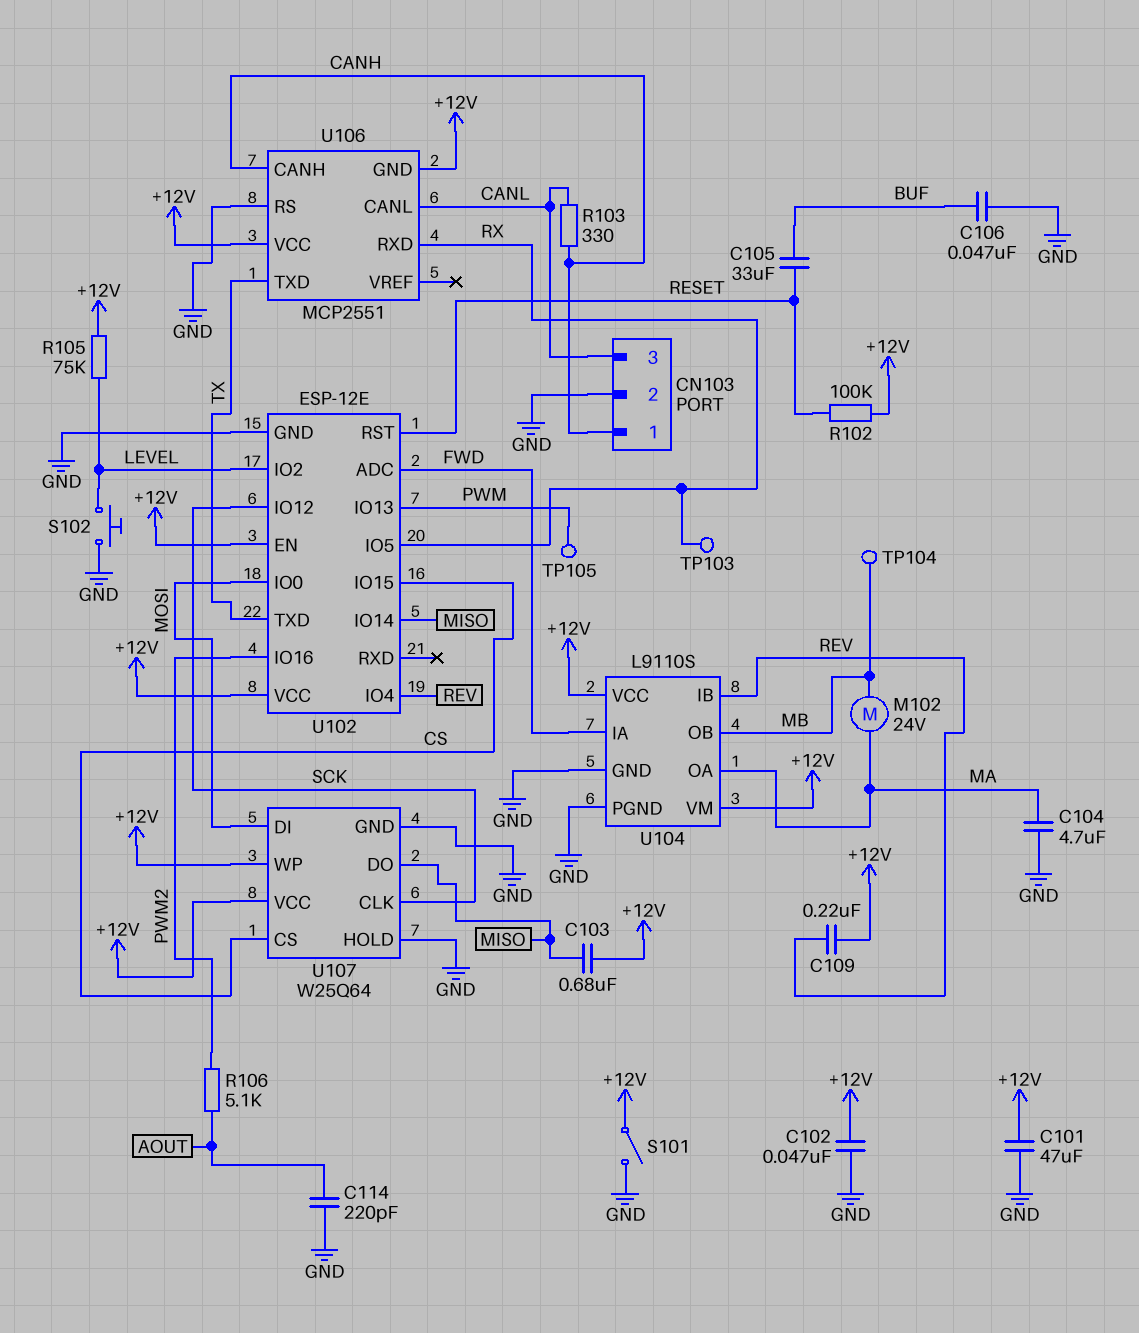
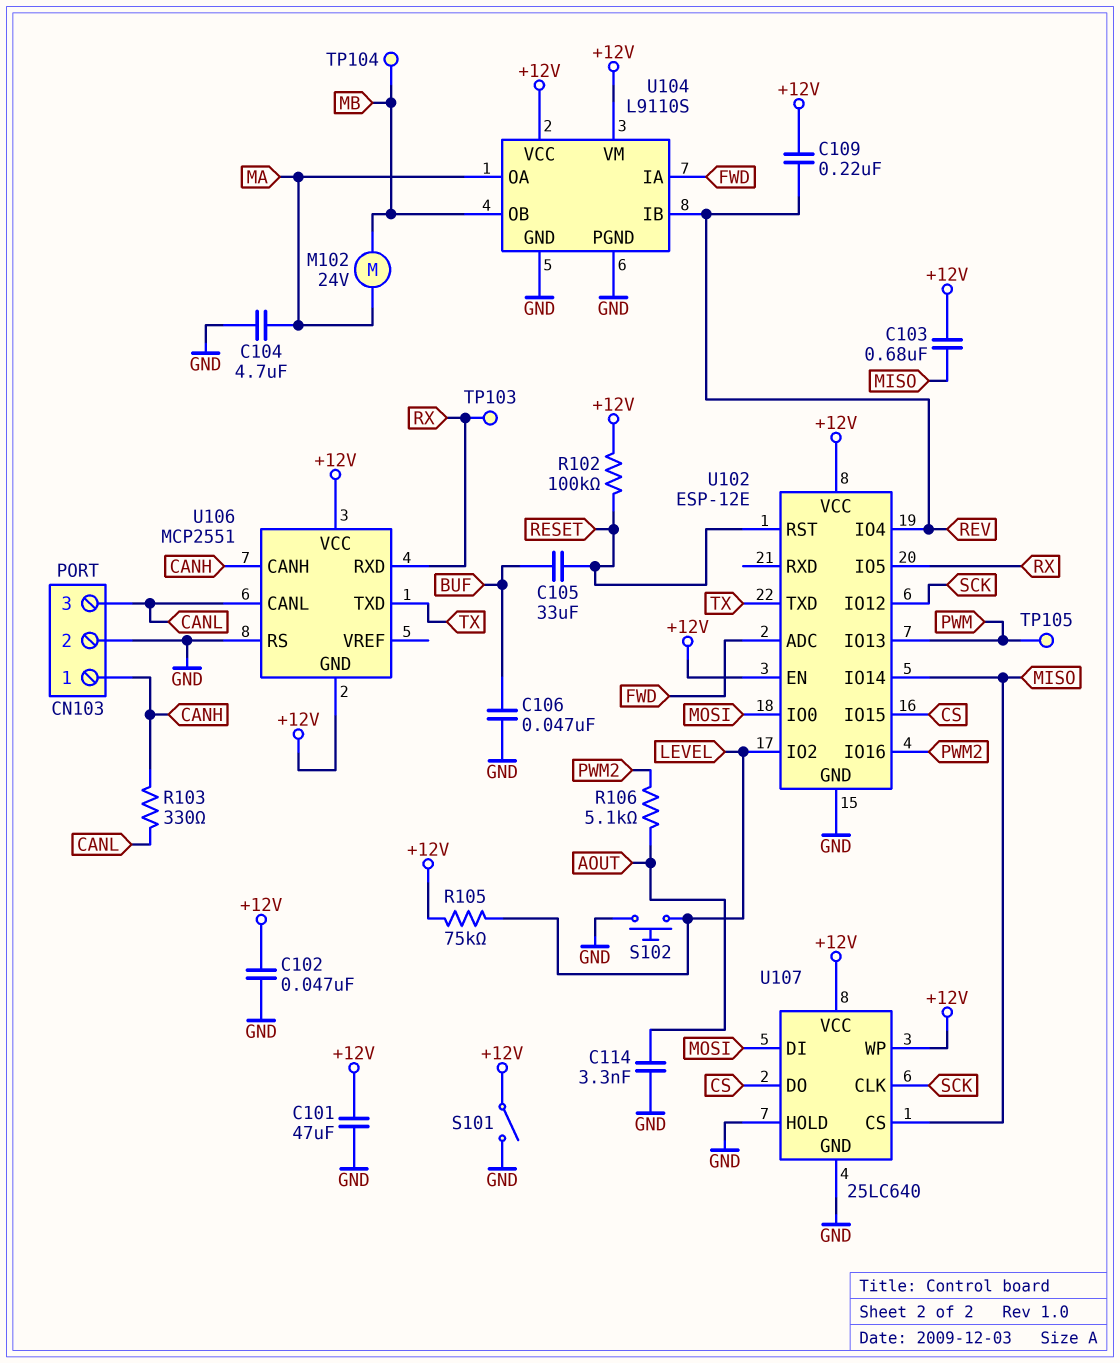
C114: 220pF (AOUT, GND) -> 3.3nF (AOUT, GND)
U107: W25Q64 -> 25LC640
U107 pin CS: CS -> MISO
U107 pin DO: MISO -> CS

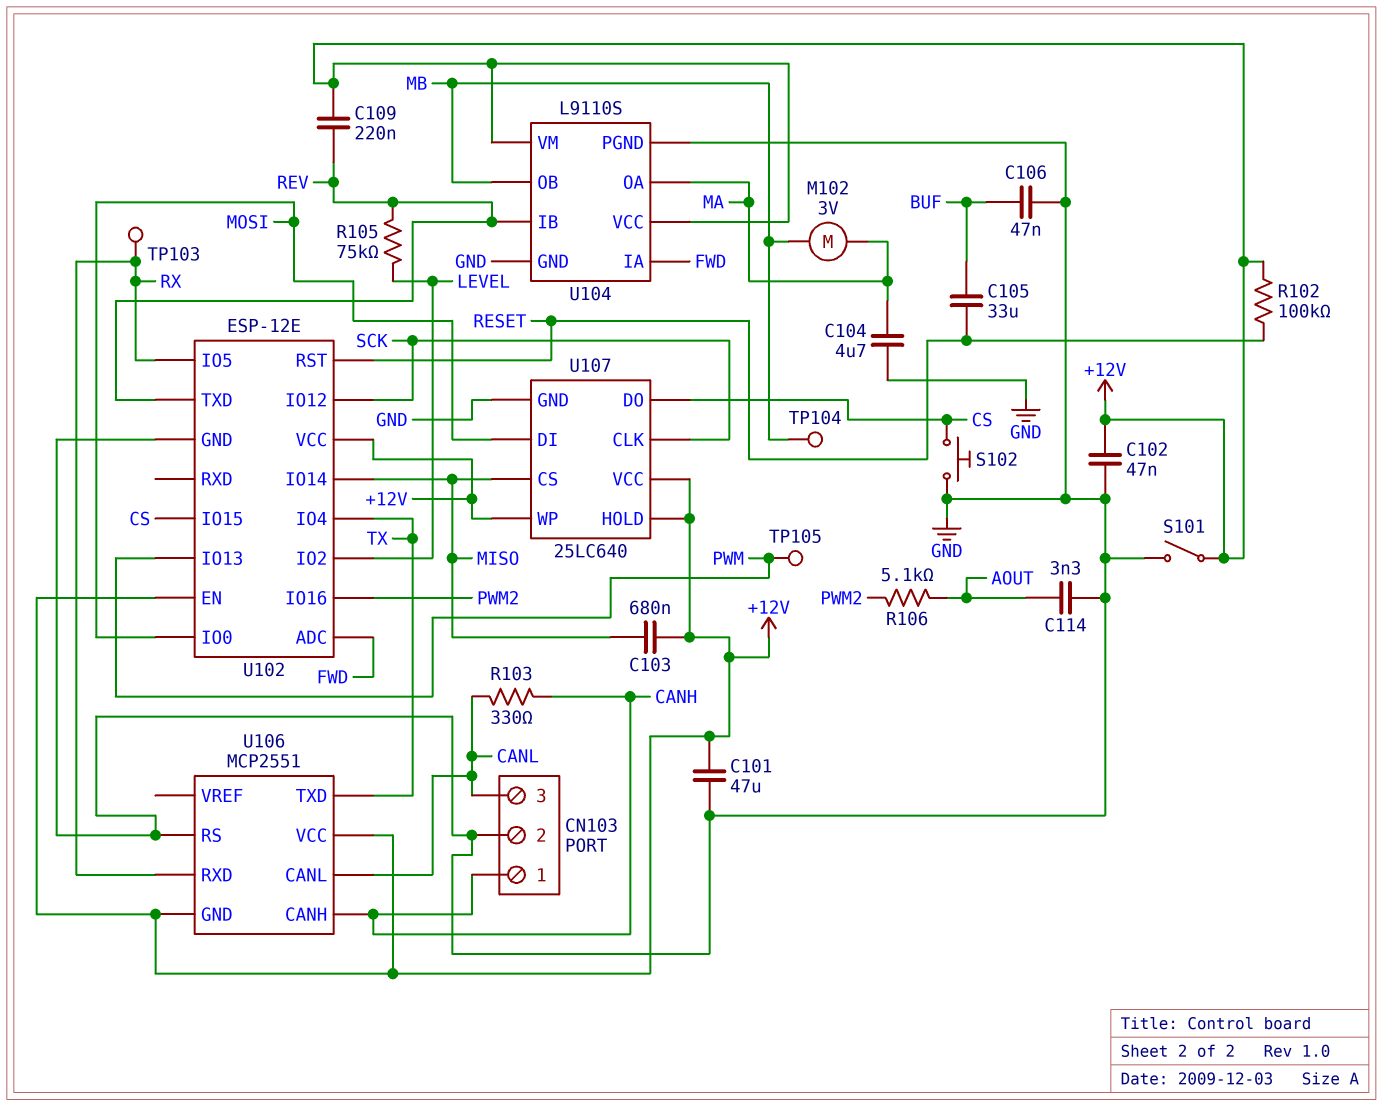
M102: motor 24V (MA, MB) -> motor 3V (MA, MB)
R105: 75k (+12V, LEVEL) -> 75k (LEVEL, REV)
S102: button (GND, LEVEL) -> button (CS, GND)
U102 pin IO4: REV -> TX
U102 pin TXD: TX -> REV
U107 pin HOLD: GND -> +12V

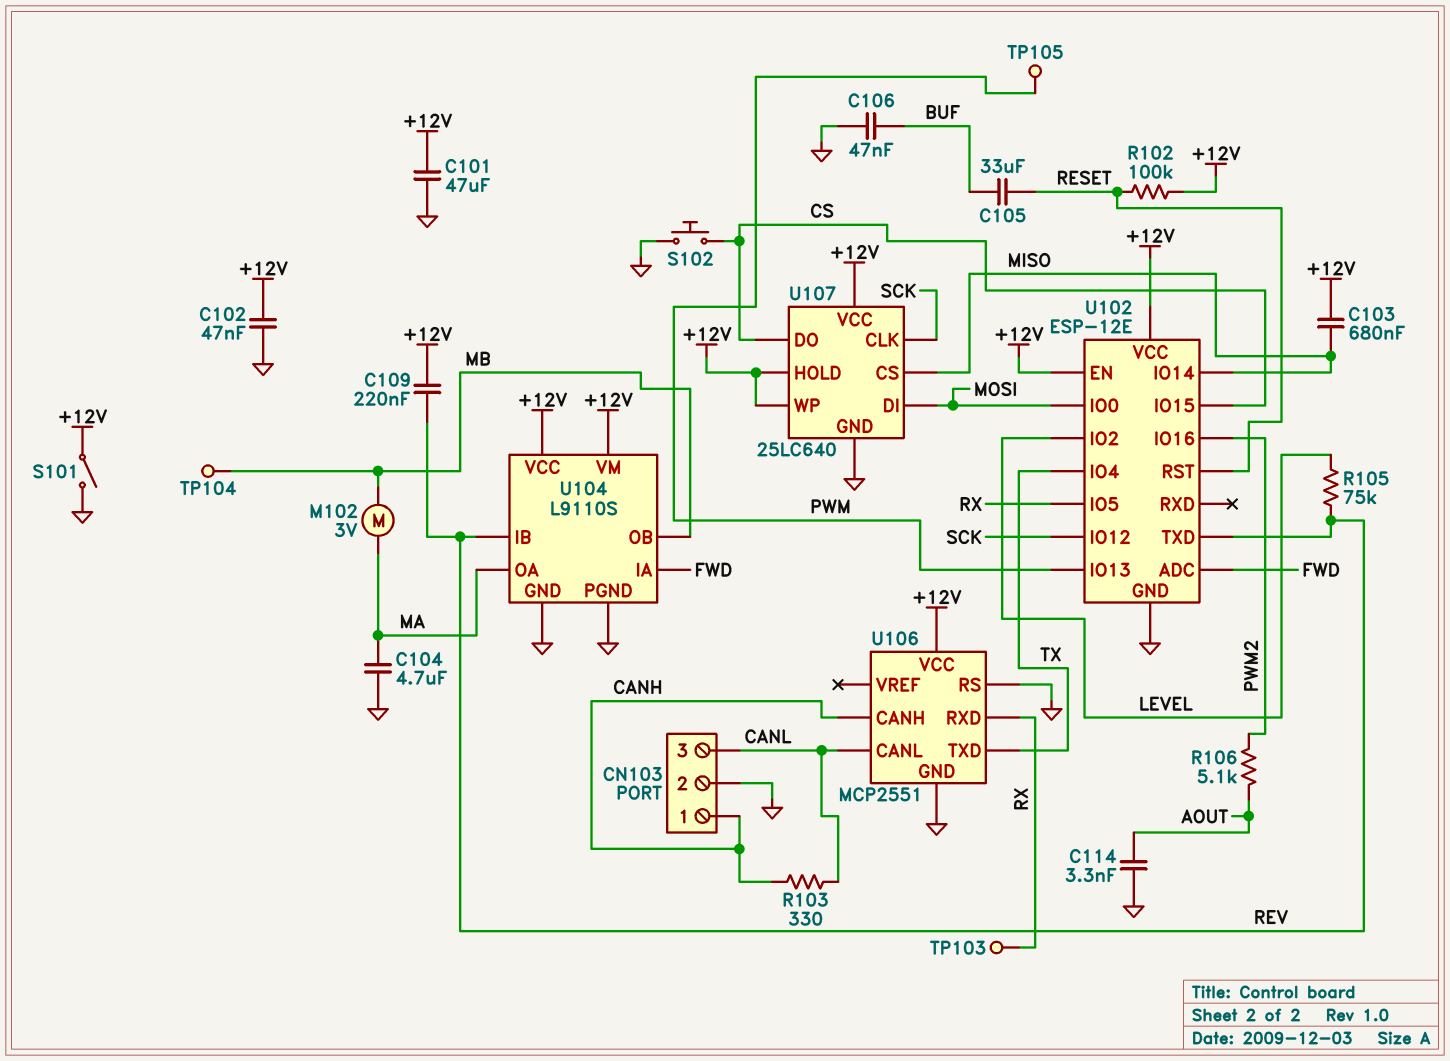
U106 pin GND: +12V -> GND

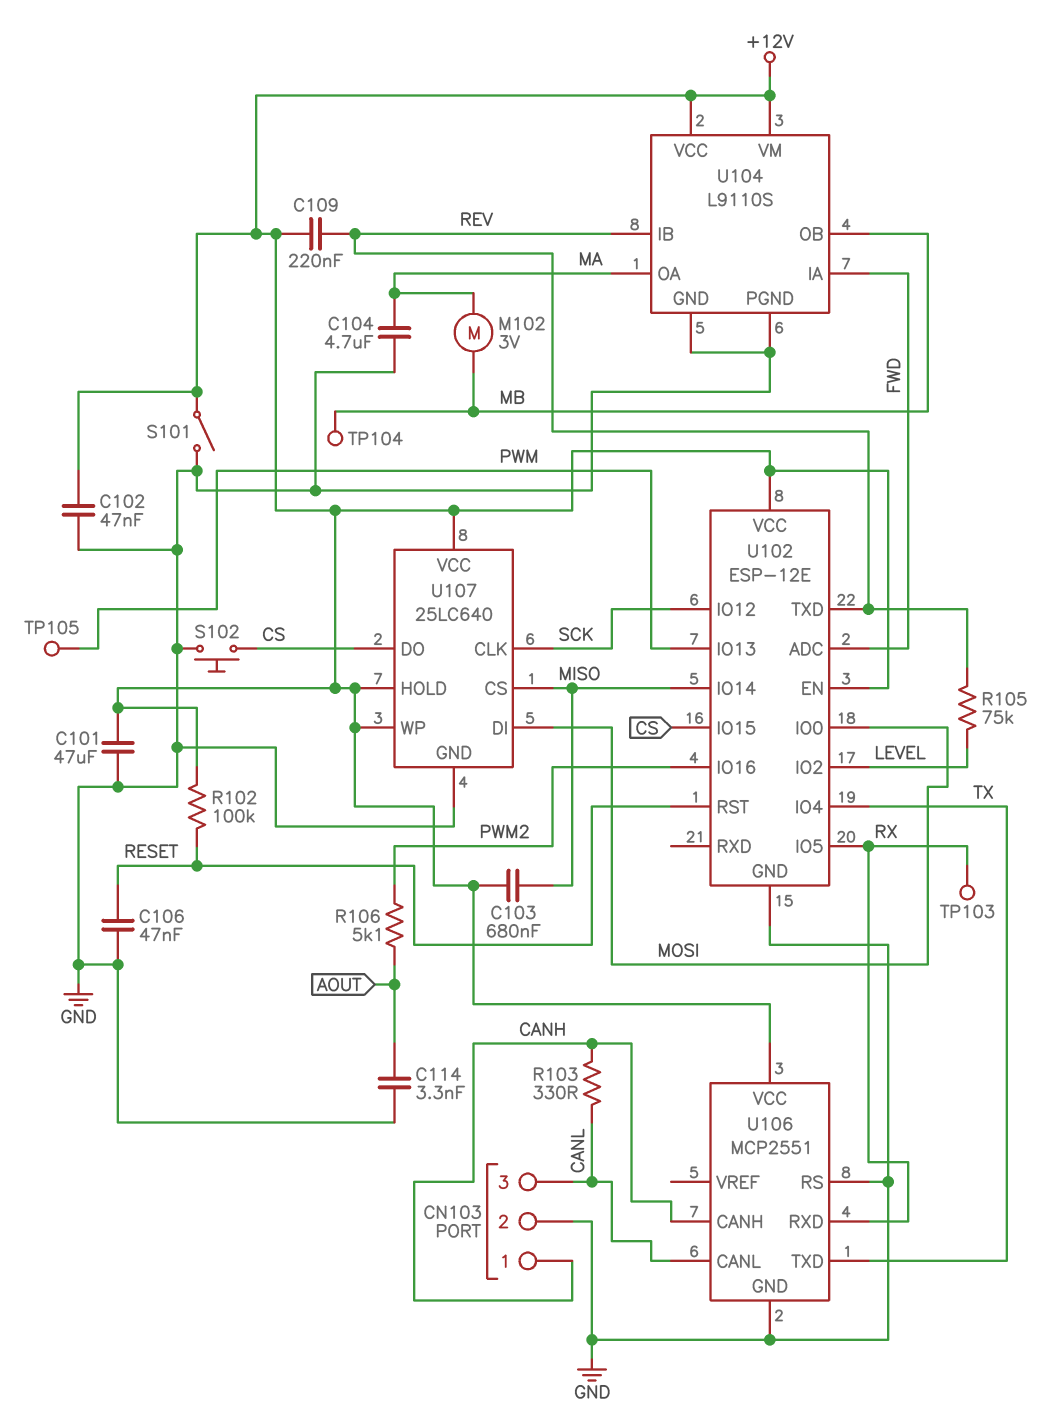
C105: 33uF (BUF, RESET) -> none
C106: 47nF (BUF, GND) -> 47nF (GND, RESET)

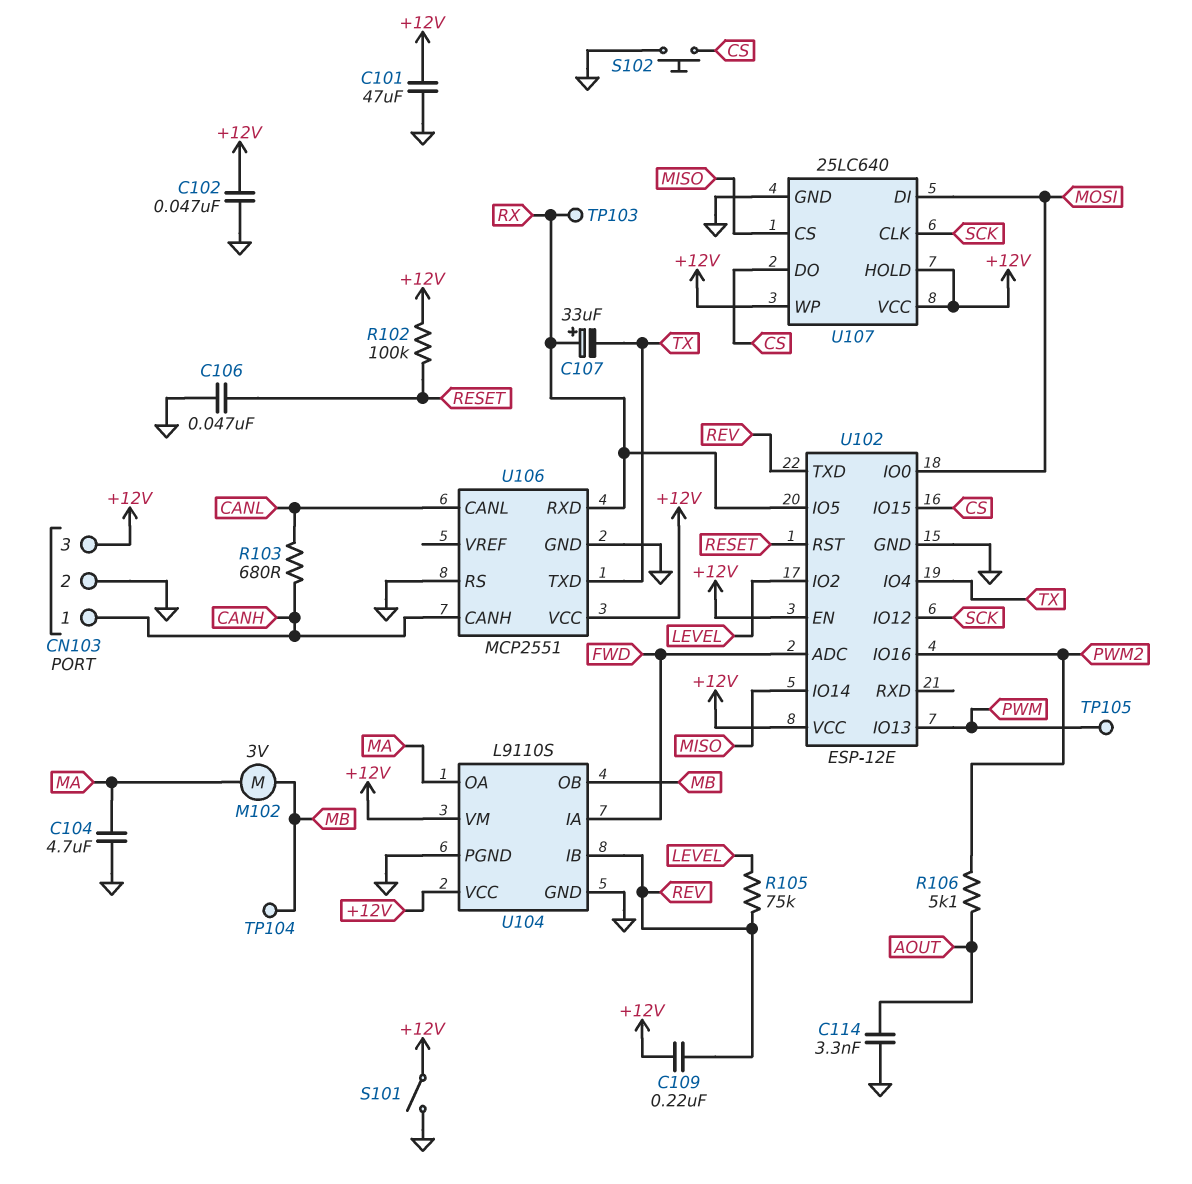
C103: 680nF (+12V, MISO) -> none
C107: none -> 33uF (plus RX, minus TX)
CN103 pin 3: CANL -> +12V
R103: 330 (CANH, CANL) -> 680 (CANH, CANL)

